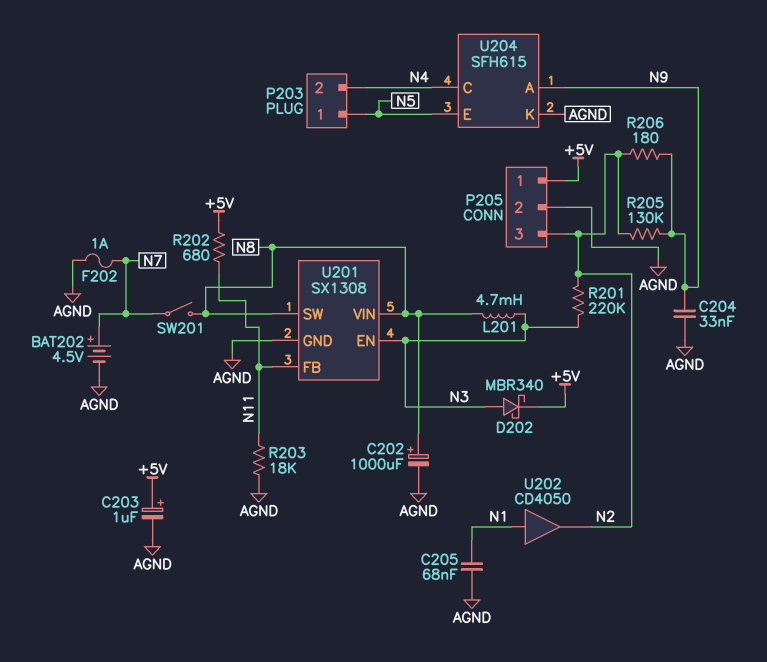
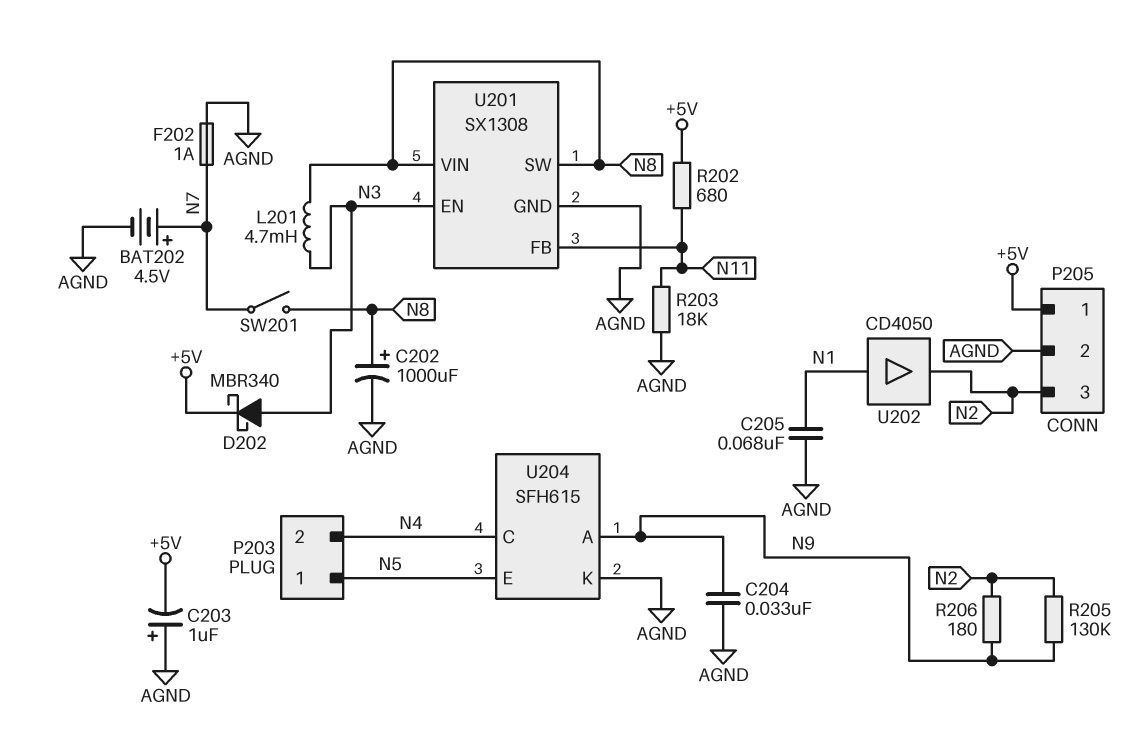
C203: 1uF (plus +5V, minus AGND) -> 1uF (plus AGND, minus +5V)
R201: 220k (N2, N3) -> none

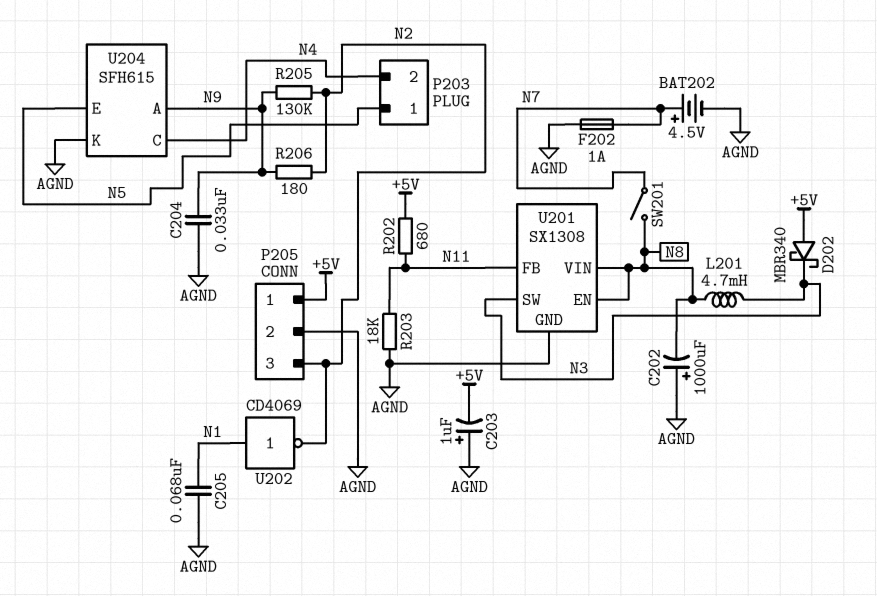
C202: 1000uF (plus N8, minus AGND) -> 1000uF (plus AGND, minus N8)
D202: schottky MBR340 (A N3, K +5V) -> schottky MBR340 (A +5V, K N3)
U201 pin EN: N3 -> N8
U201 pin SW: N8 -> N3
U202: buffer CD4050 (in N1, out N2) -> NOT CD4069 (in N1, out N2)

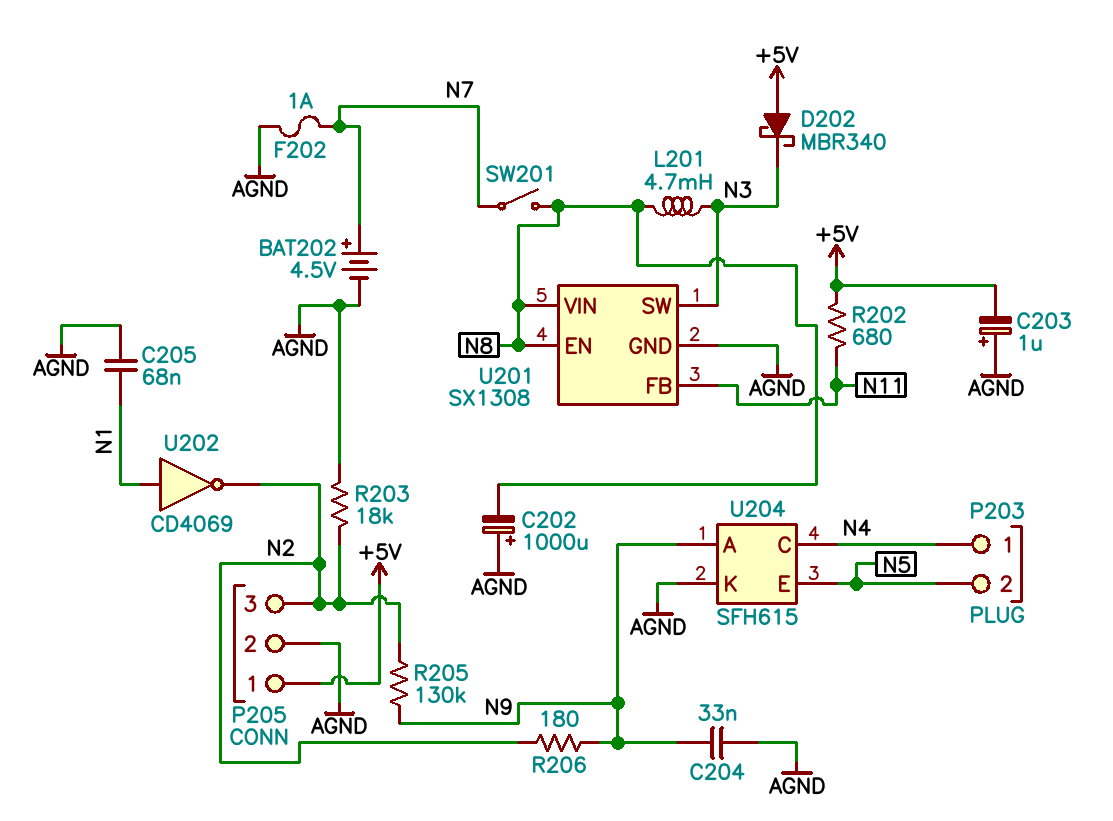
P203 pin 1: N5 -> N4
P203 pin 2: N4 -> N5
R203: 18k (AGND, N11) -> 18k (AGND, N2)

